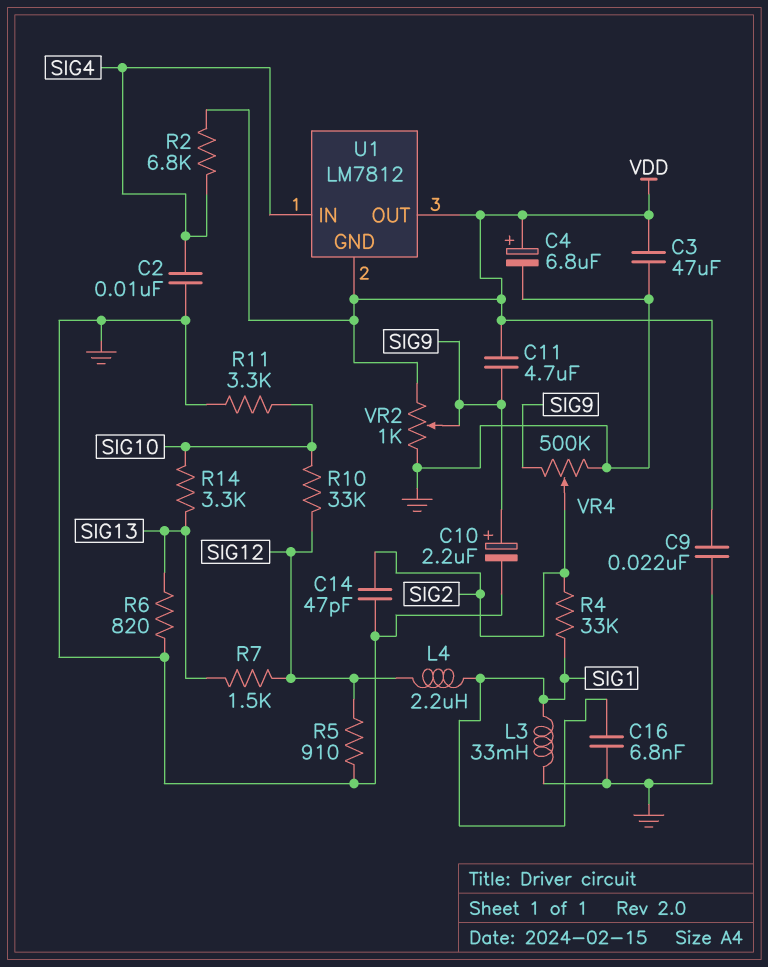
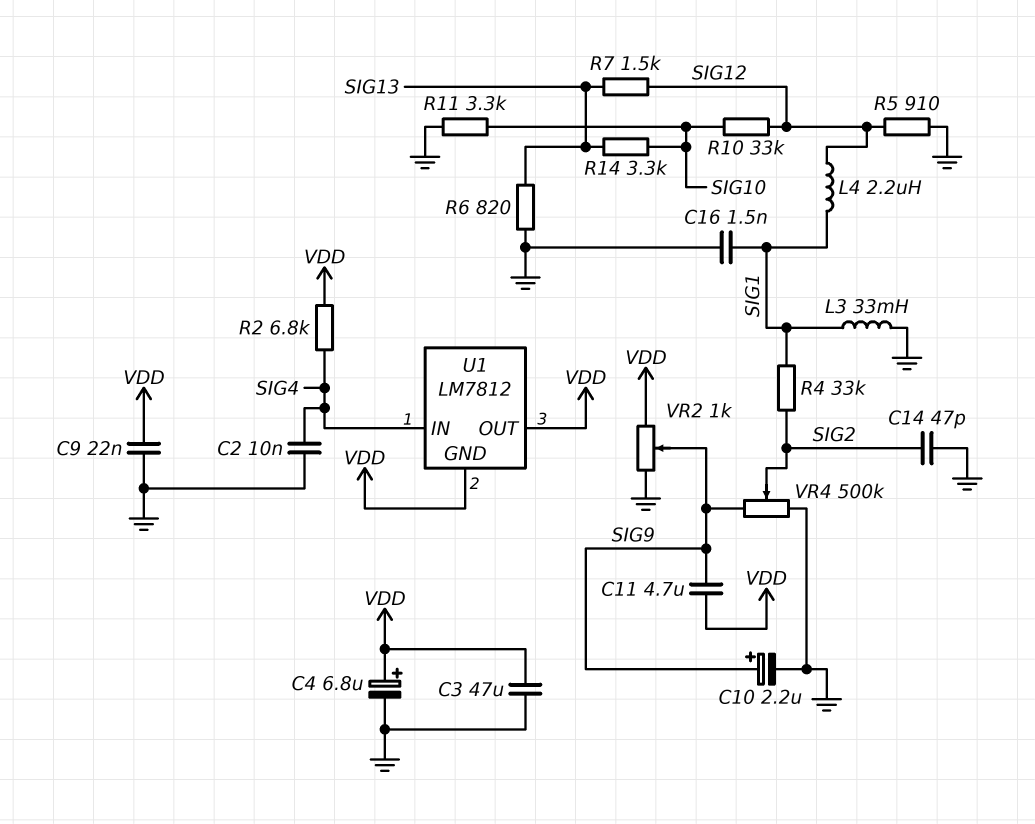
C16: 6.8nF (GND, SIG1) -> 1.5nF (GND, SIG1)

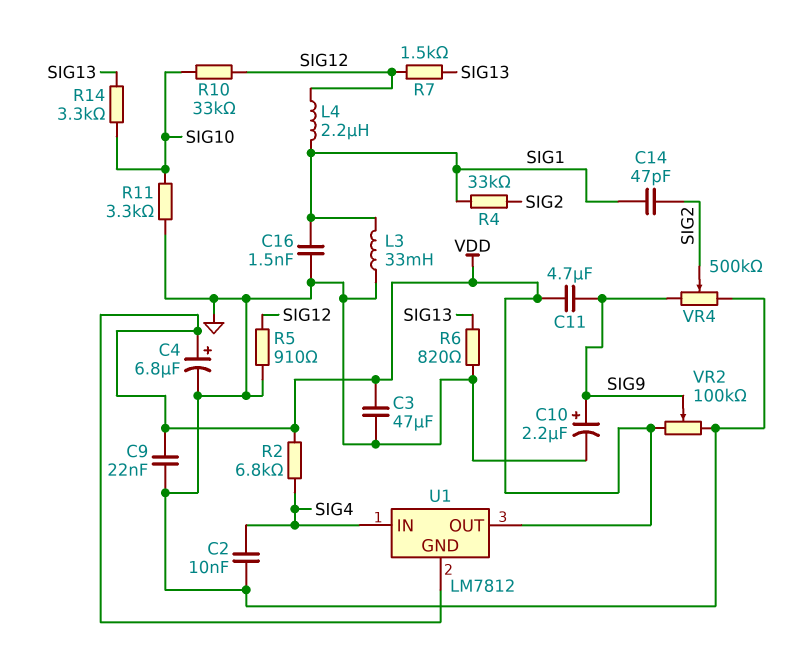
C14: 47pF (GND, SIG2) -> 47pF (SIG1, SIG2)
VR2: 1k (GND, VDD, wiper SIG9) -> 100k (GND, VDD, wiper SIG9)

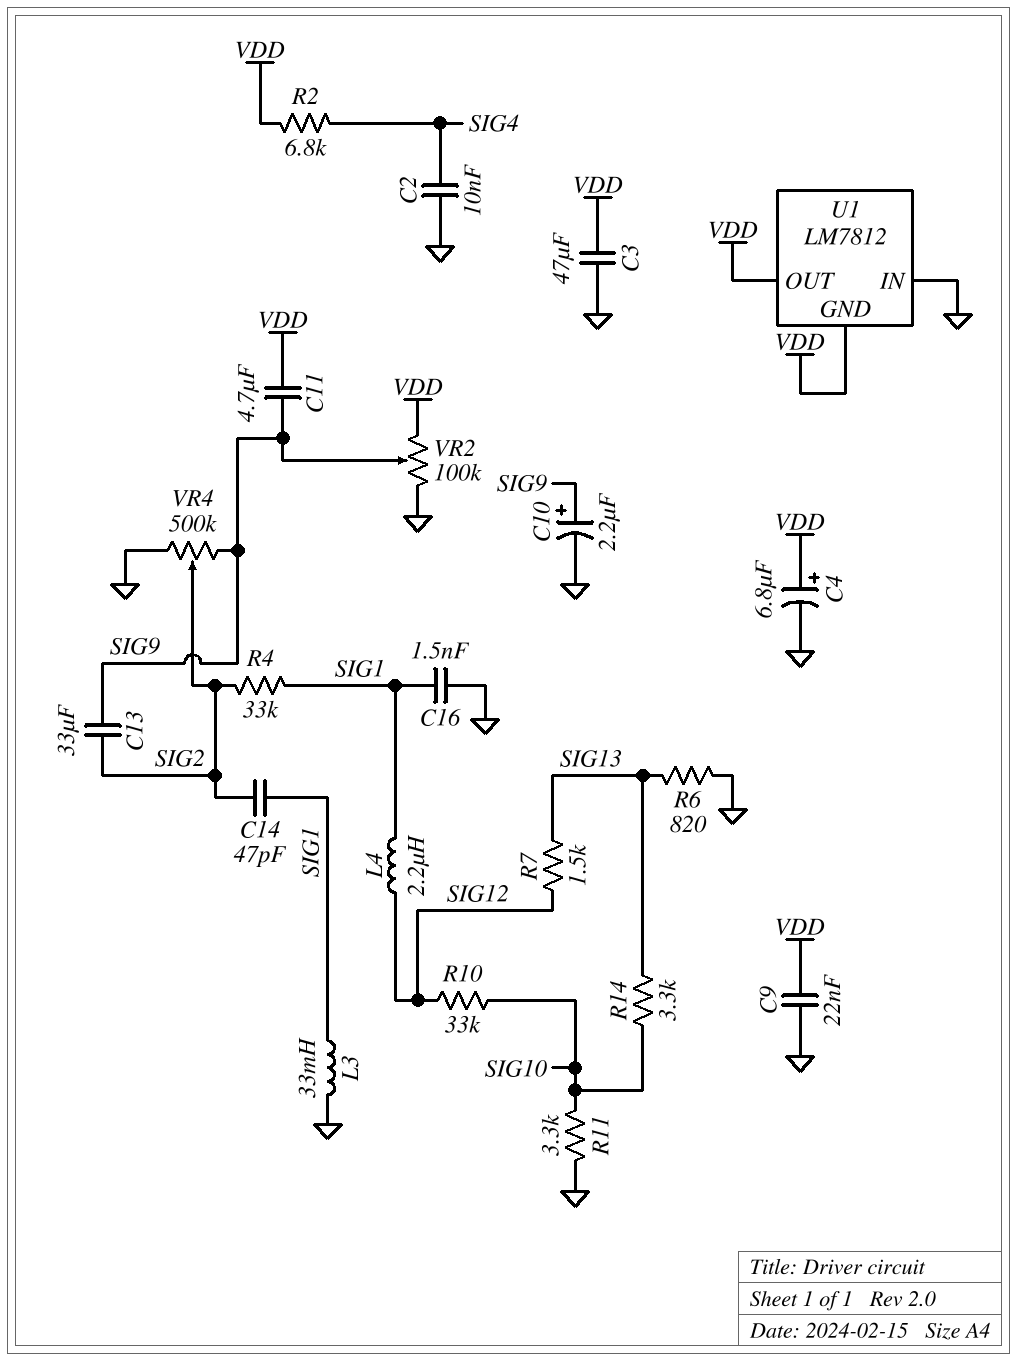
C13: none -> 33uF (SIG2, SIG9)
R5: 910 (GND, SIG12) -> none
U1 pin IN: SIG4 -> GND

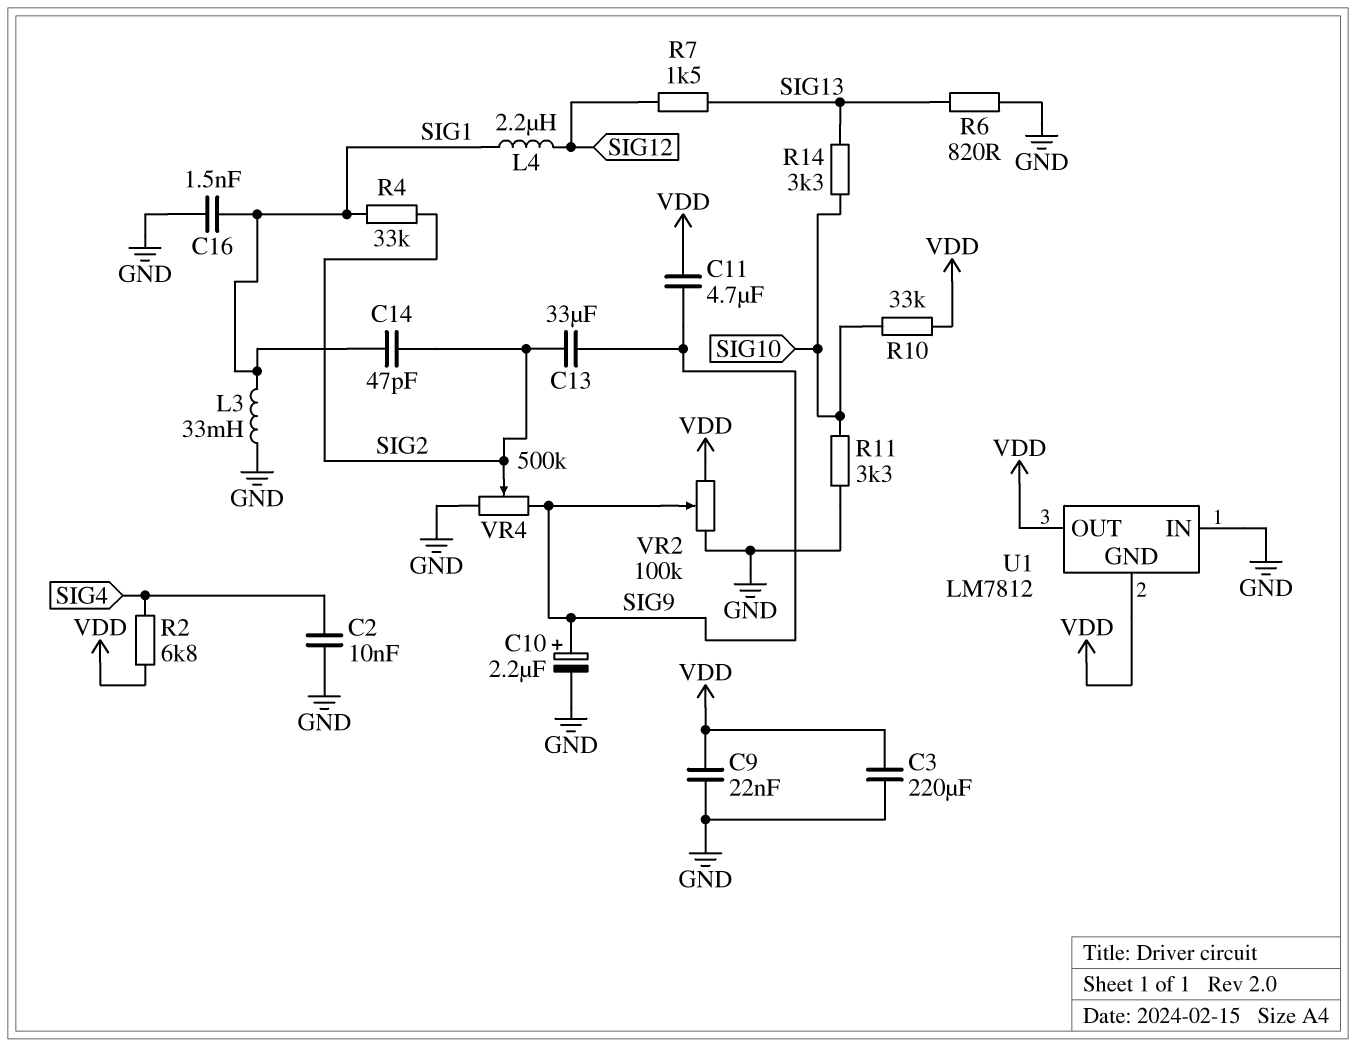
C3: 47uF (GND, VDD) -> 220uF (GND, VDD)
C4: 6.8uF (plus VDD, minus GND) -> none
R10: 33k (SIG10, SIG12) -> 33k (SIG10, VDD)

